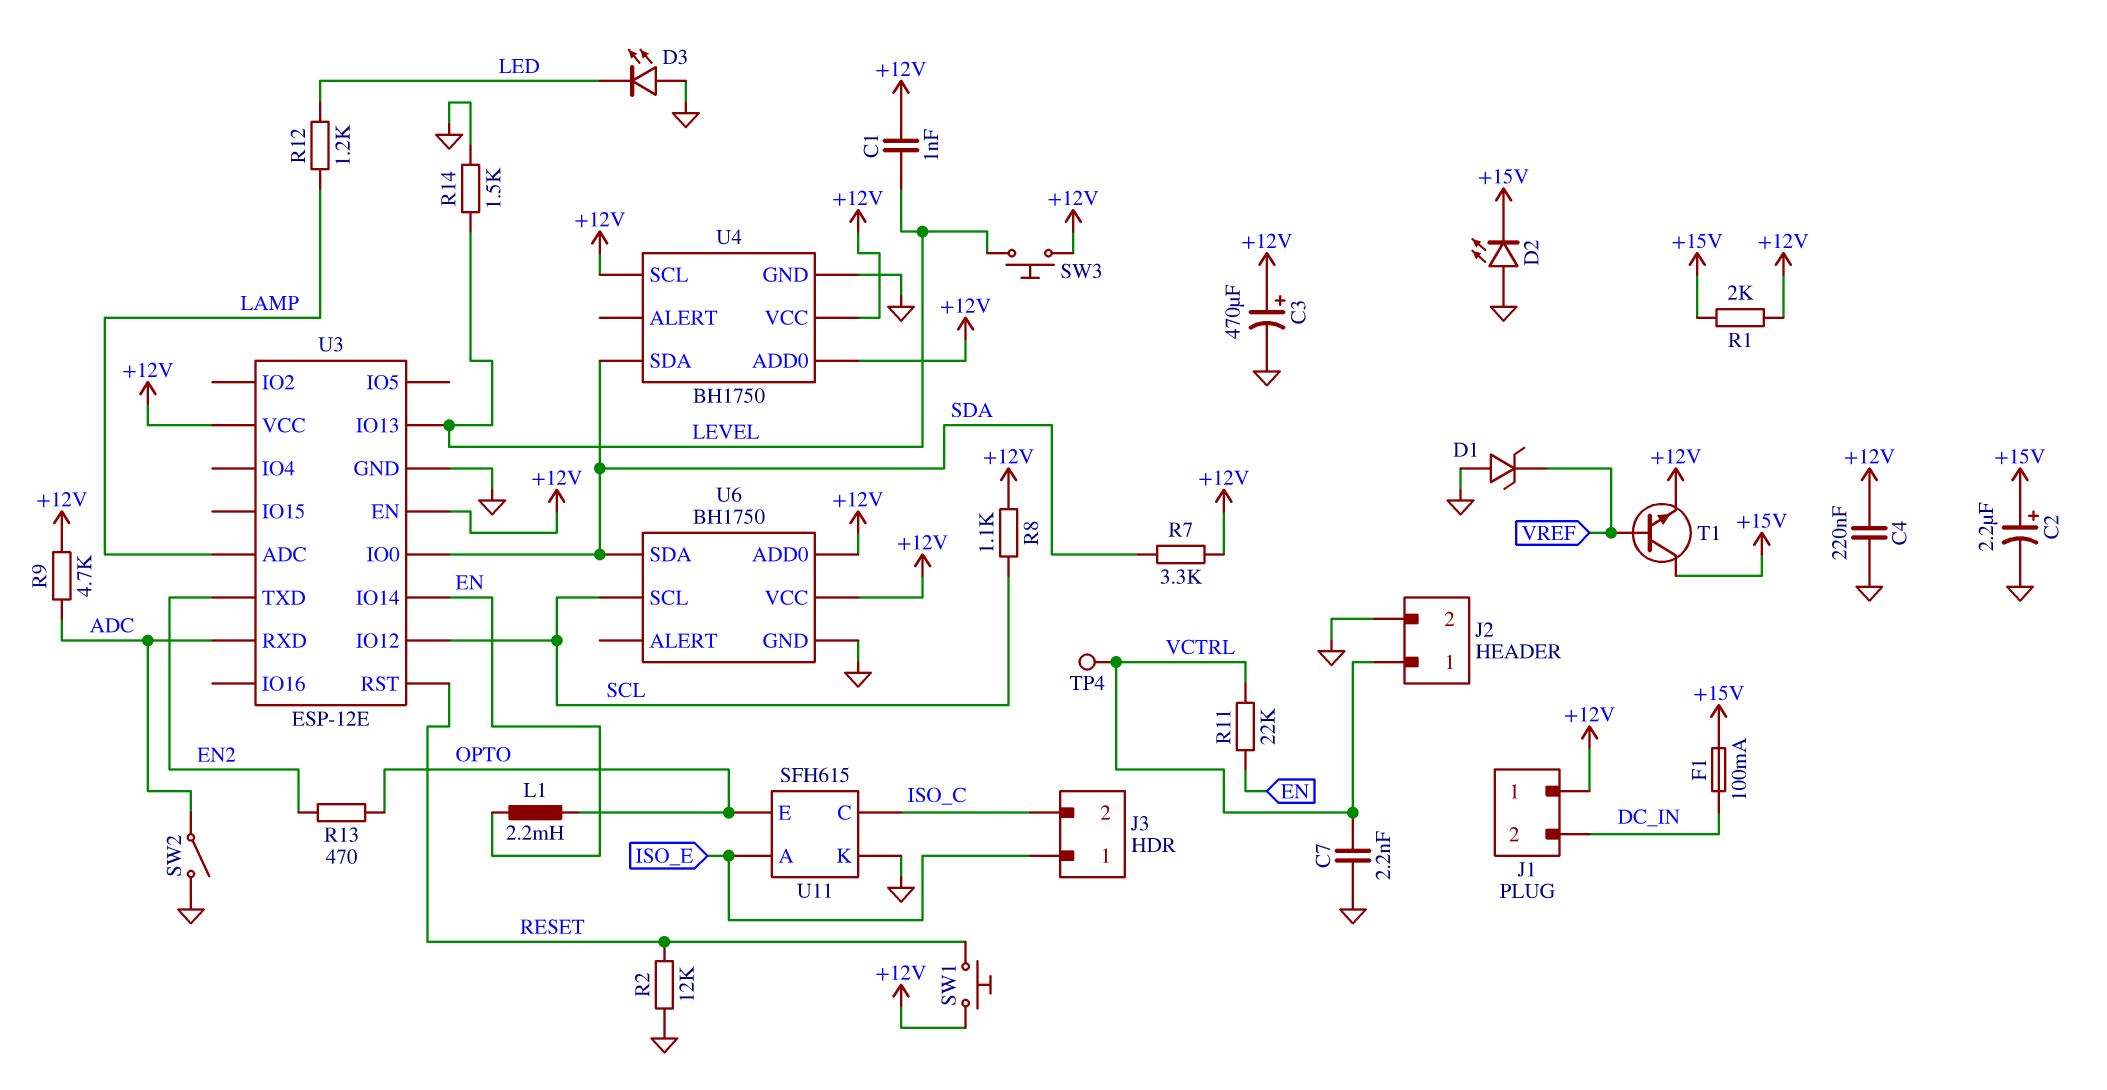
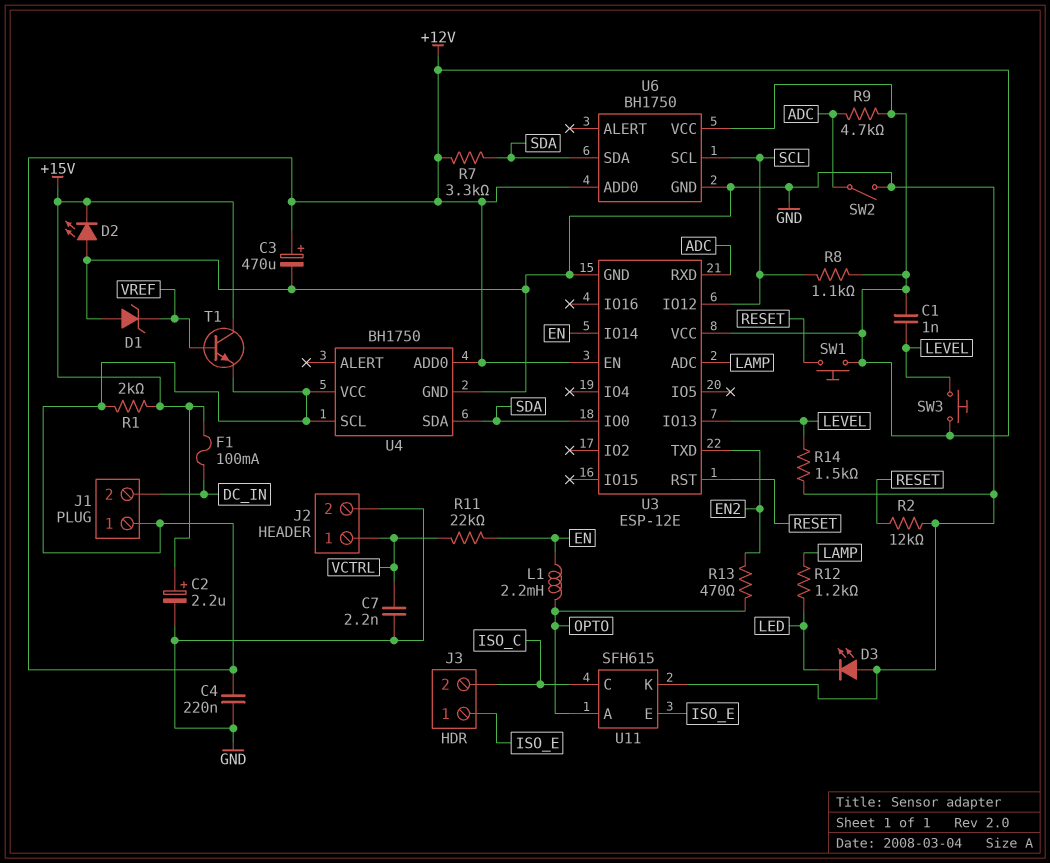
TP4: test point (VCTRL) -> none
U11 pin A: ISO_E -> OPTO
U11 pin E: OPTO -> ISO_E

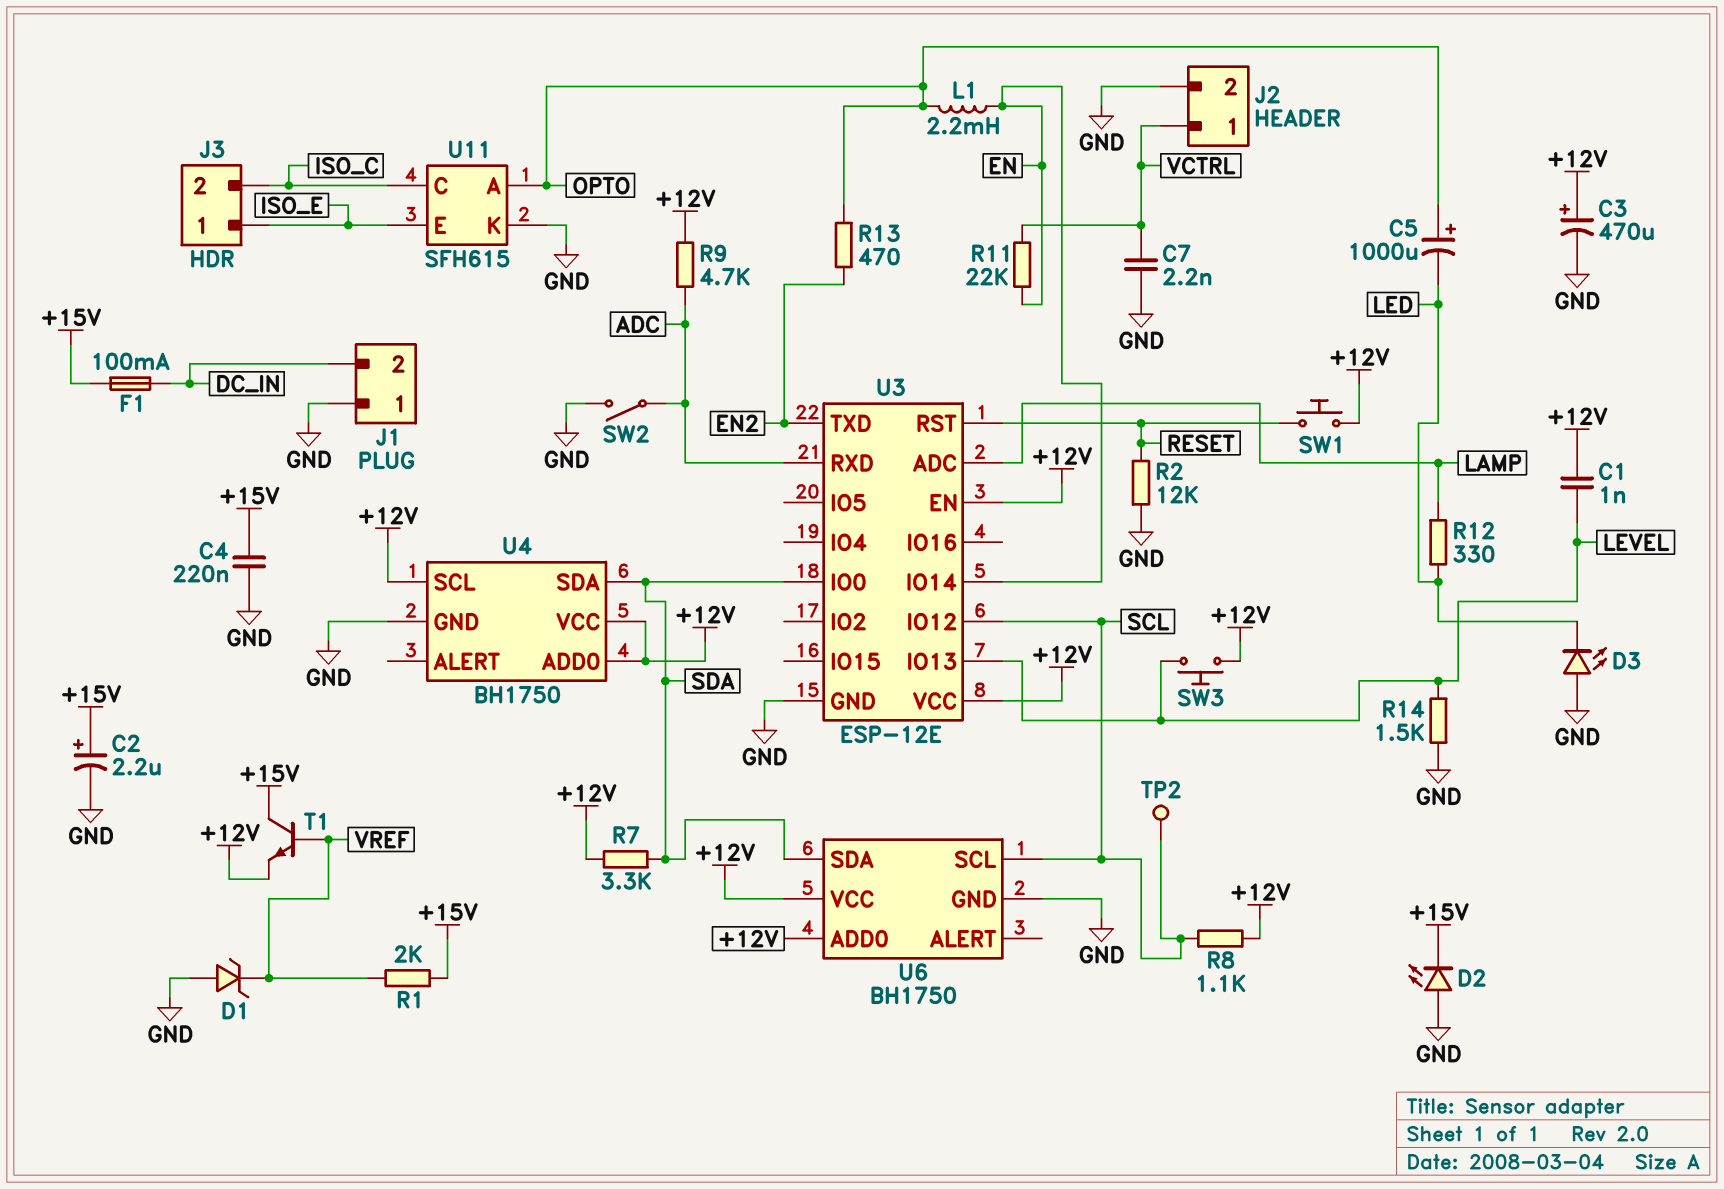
C4: 220nF (+12V, GND) -> 220nF (+15V, GND)
C5: none -> 1000uF (plus OPTO, minus LED)
J1 pin 1: +12V -> GND
R1: 2k (+12V, +15V) -> 2k (+15V, VREF)
R12: 1.2k (LAMP, LED) -> 330 (LAMP, LED)
TP2: none -> test point (SCL)

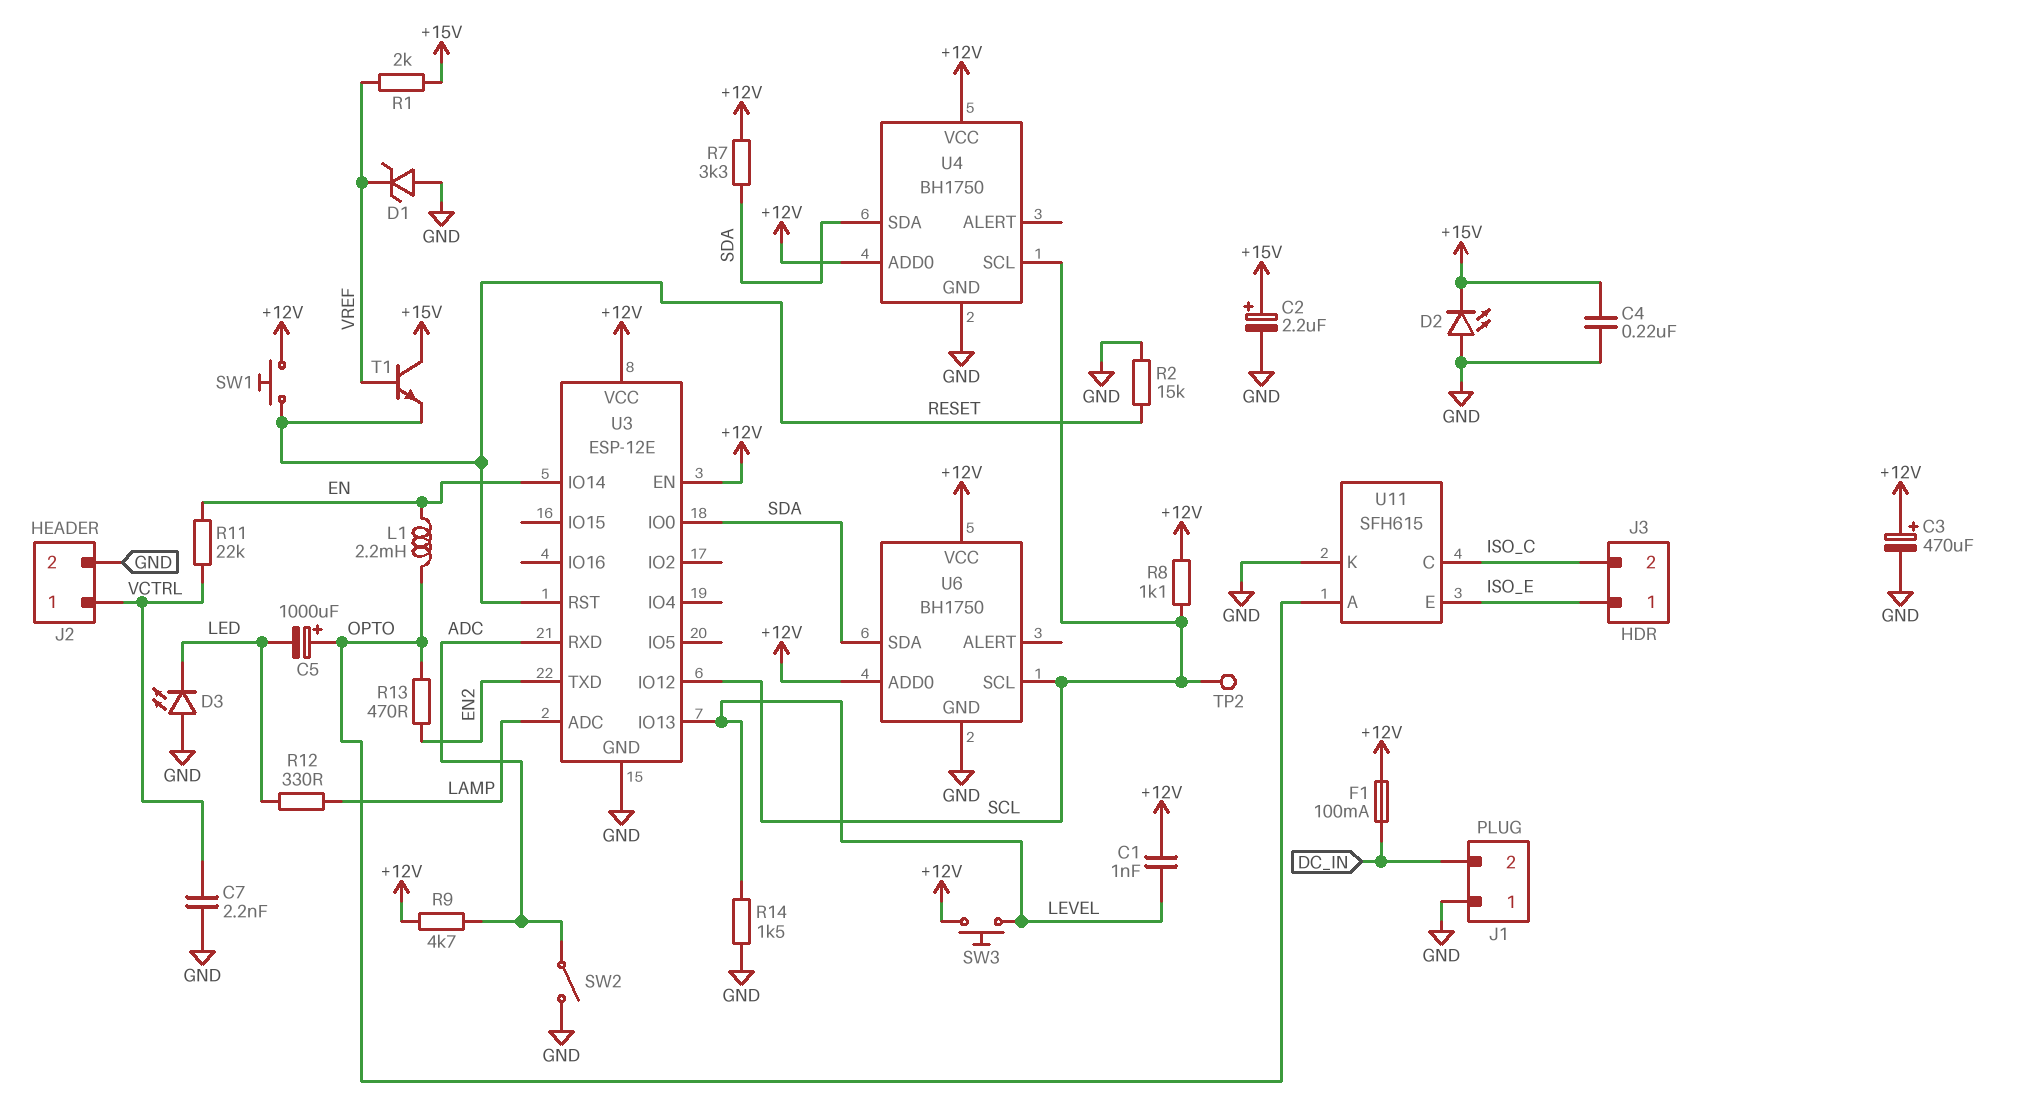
F1: 100mA (+15V, DC_IN) -> 100mA (+12V, DC_IN)
R2: 12k (GND, RESET) -> 15k (GND, RESET)
T1: NPN (B VREF, C +15V, E +12V) -> NPN (B VREF, C +15V, E RESET)
U4 pin SCL: +12V -> SCL

